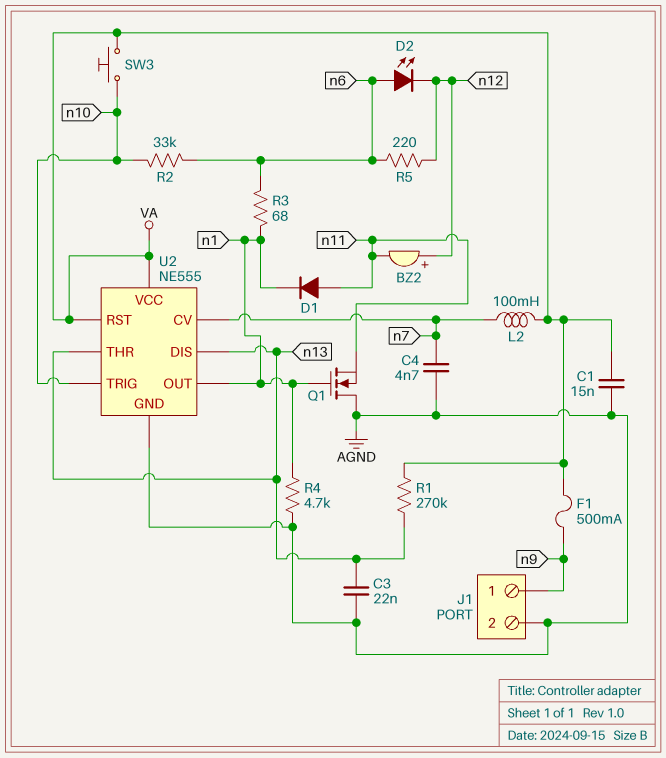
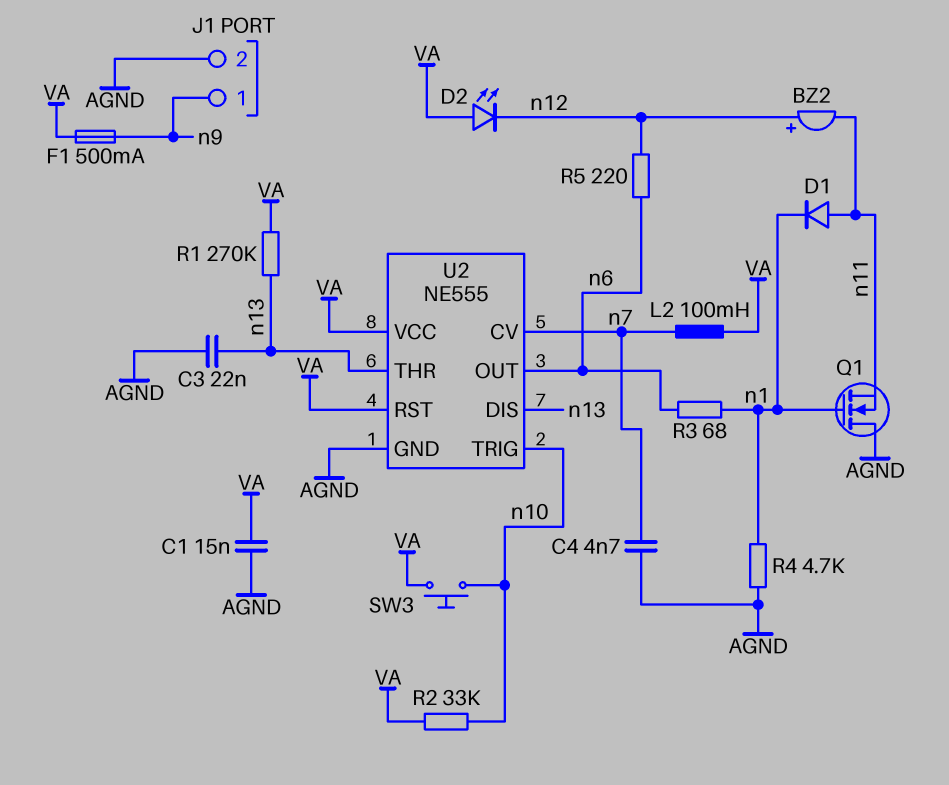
D2: LED (A n6, K n12) -> LED (A VA, K n12)
R2: 33k (n6, n10) -> 33k (VA, n10)
U2 pin OUT: n1 -> n6

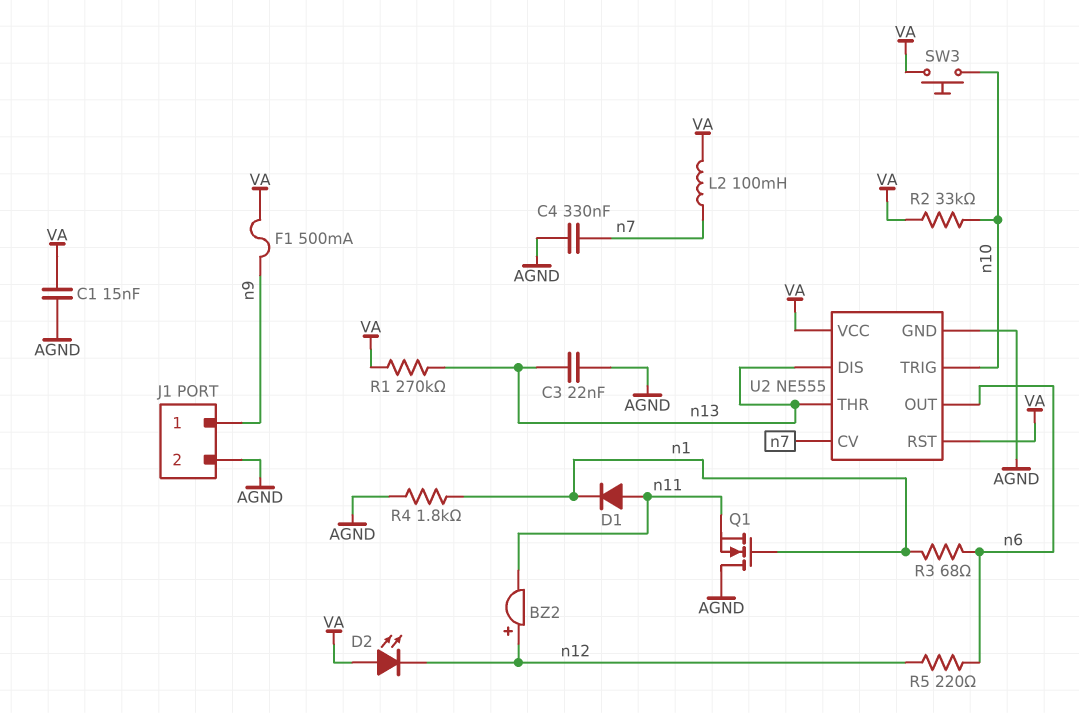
C4: 4.7nF (AGND, n7) -> 330nF (AGND, n7)
R4: 4.7k (AGND, n1) -> 1.8k (AGND, n1)

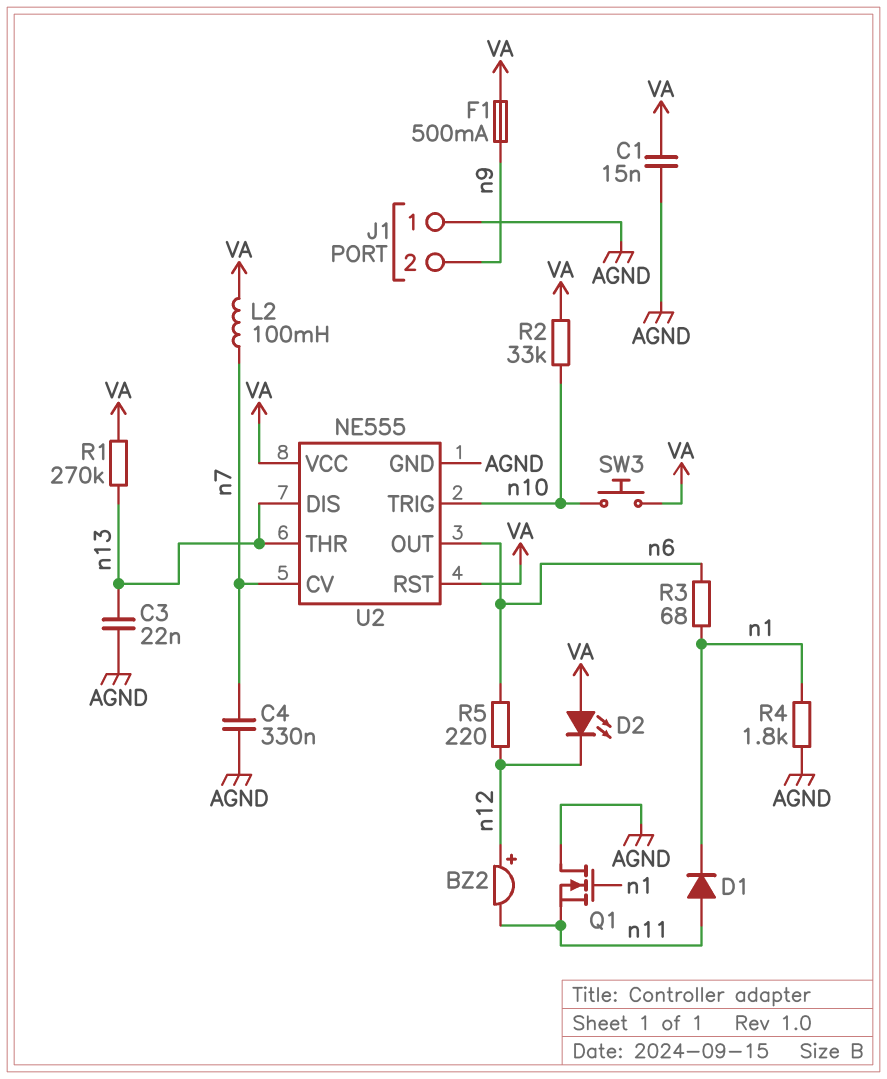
J1 pin 1: n9 -> AGND
J1 pin 2: AGND -> n9

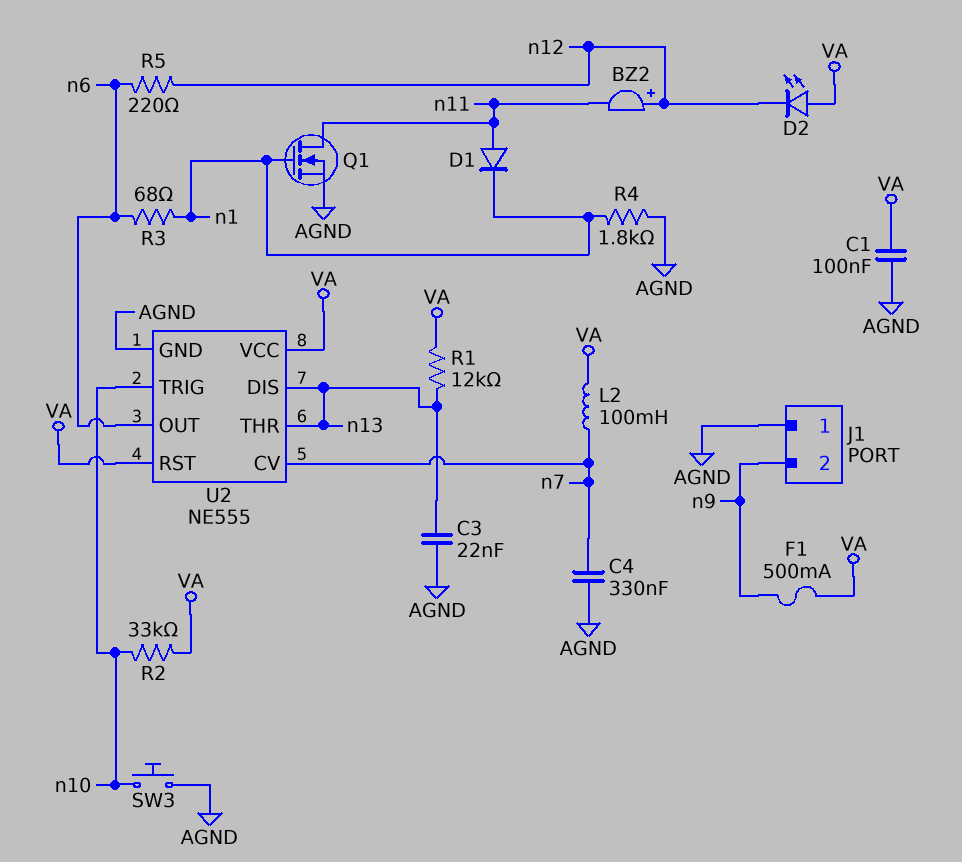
C1: 15nF (AGND, VA) -> 100nF (AGND, VA)
Q1: NMOS (G n1, D AGND, S n11) -> NMOS (G n1, D n11, S AGND)
R1: 270k (VA, n13) -> 12k (VA, n13)
SW3: button (VA, n10) -> button (AGND, n10)

